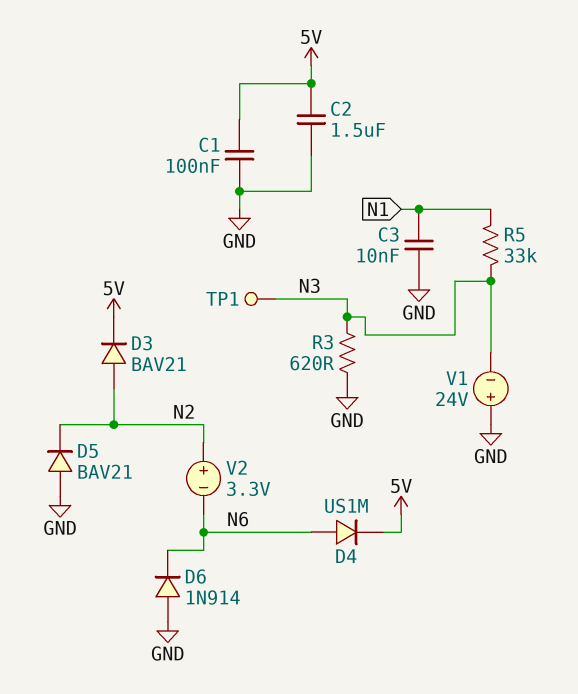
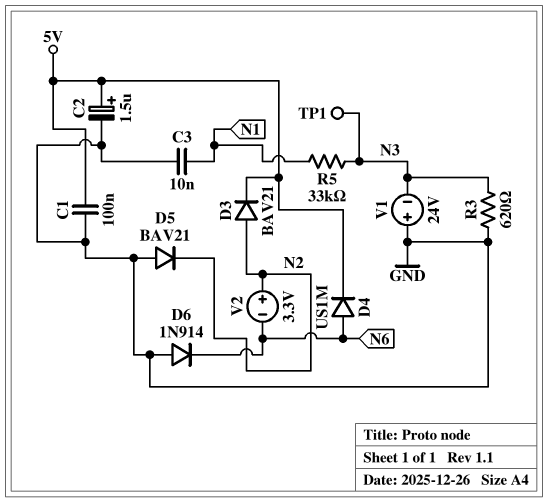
C2: 1.5uF (5V, GND) -> 1.5uF (plus 5V, minus GND)

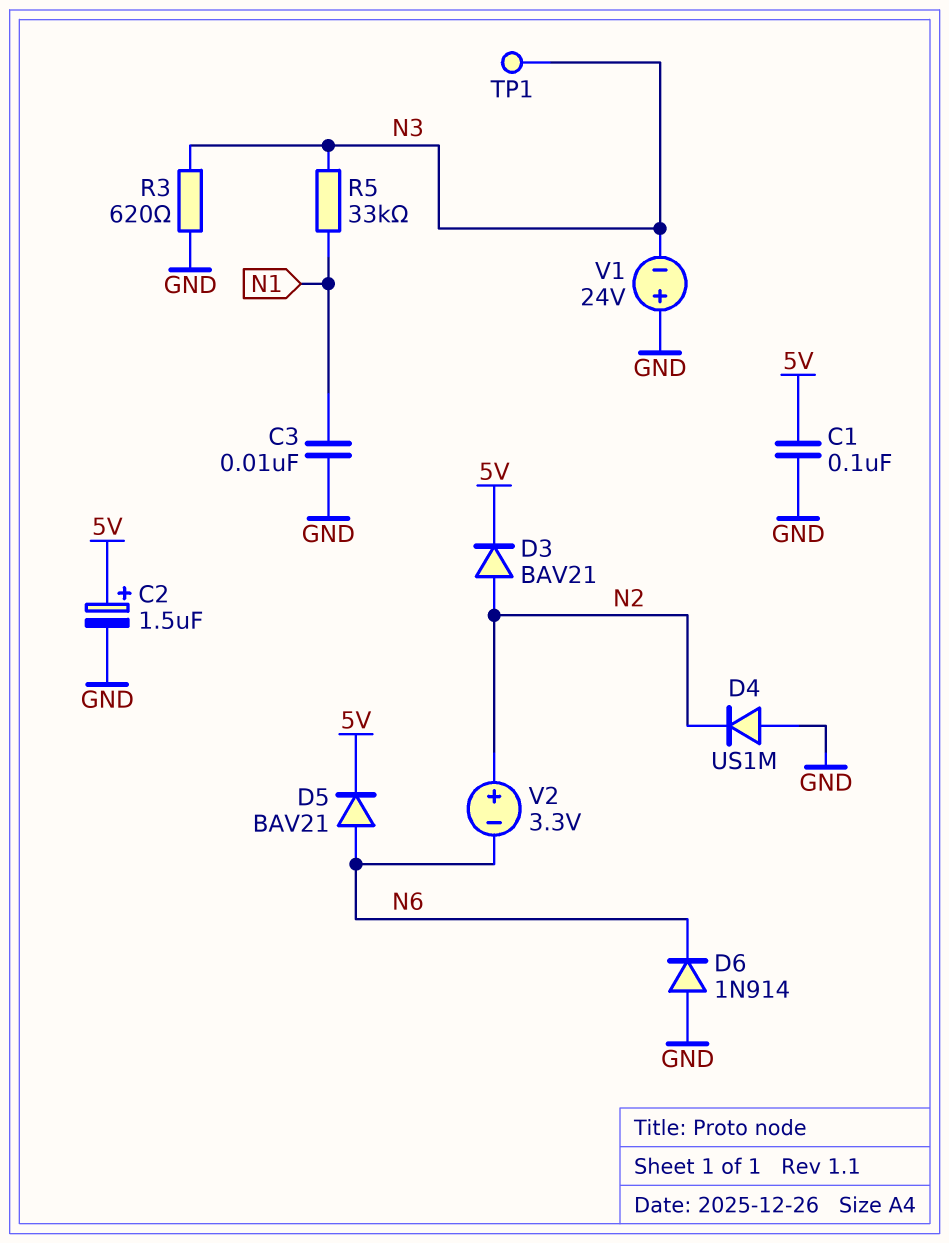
D4: diode US1M (A N6, K 5V) -> diode US1M (A GND, K N2)
D5: diode BAV21 (A GND, K N2) -> diode BAV21 (A N6, K 5V)

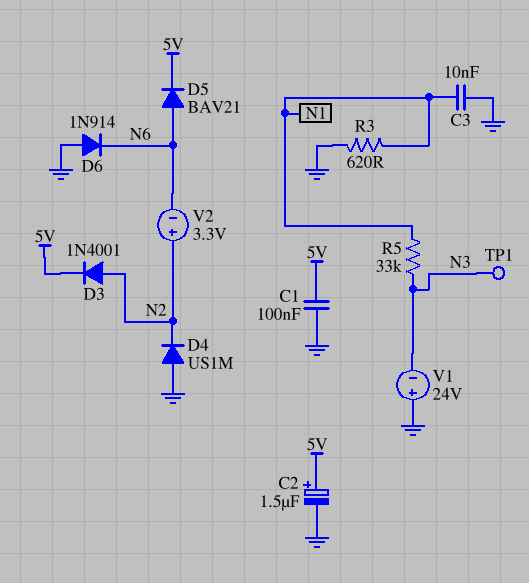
D3: diode BAV21 (A N2, K 5V) -> diode 1N4001 (A N2, K 5V)
R3: 620 (GND, N3) -> 620 (GND, N1)

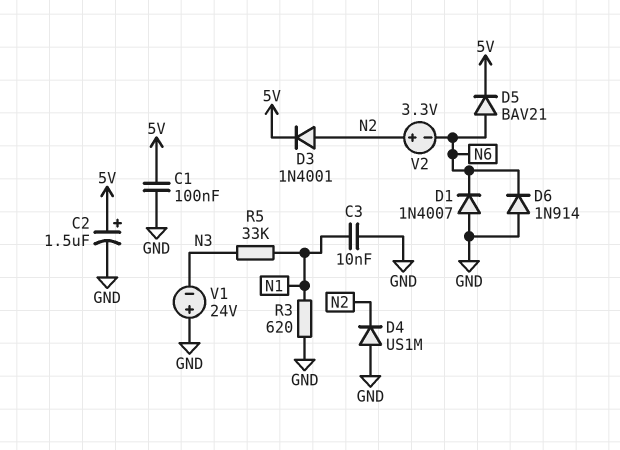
D1: none -> diode 1N4007 (A GND, K N6)
TP1: test point (N3) -> none

